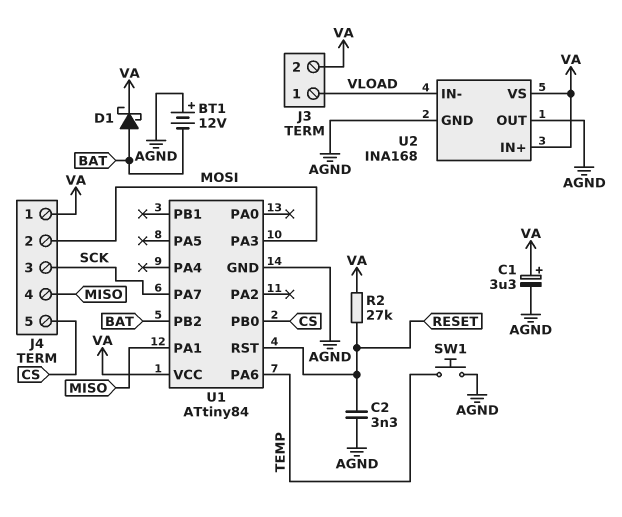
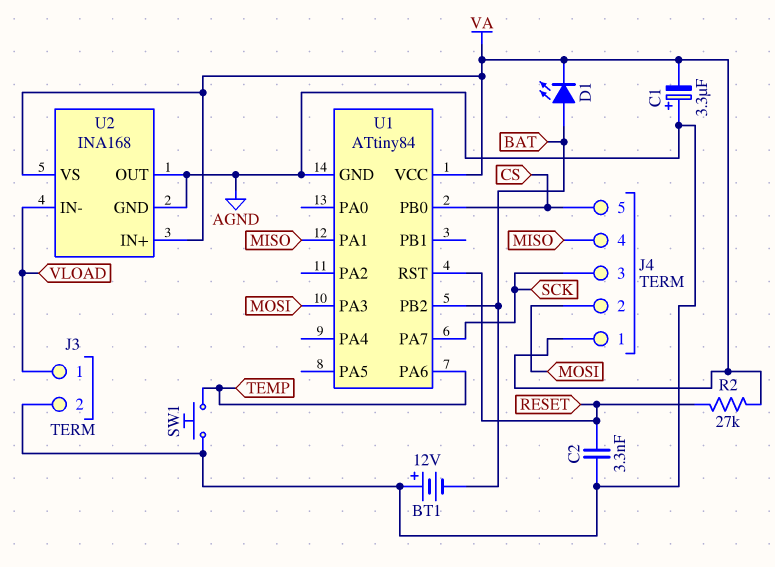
C1: 3.3uF (plus VA, minus AGND) -> 3.3uF (plus AGND, minus VA)
D1: schottky (A BAT, K VA) -> LED (A BAT, K VA)
J3 pin 2: VA -> AGND

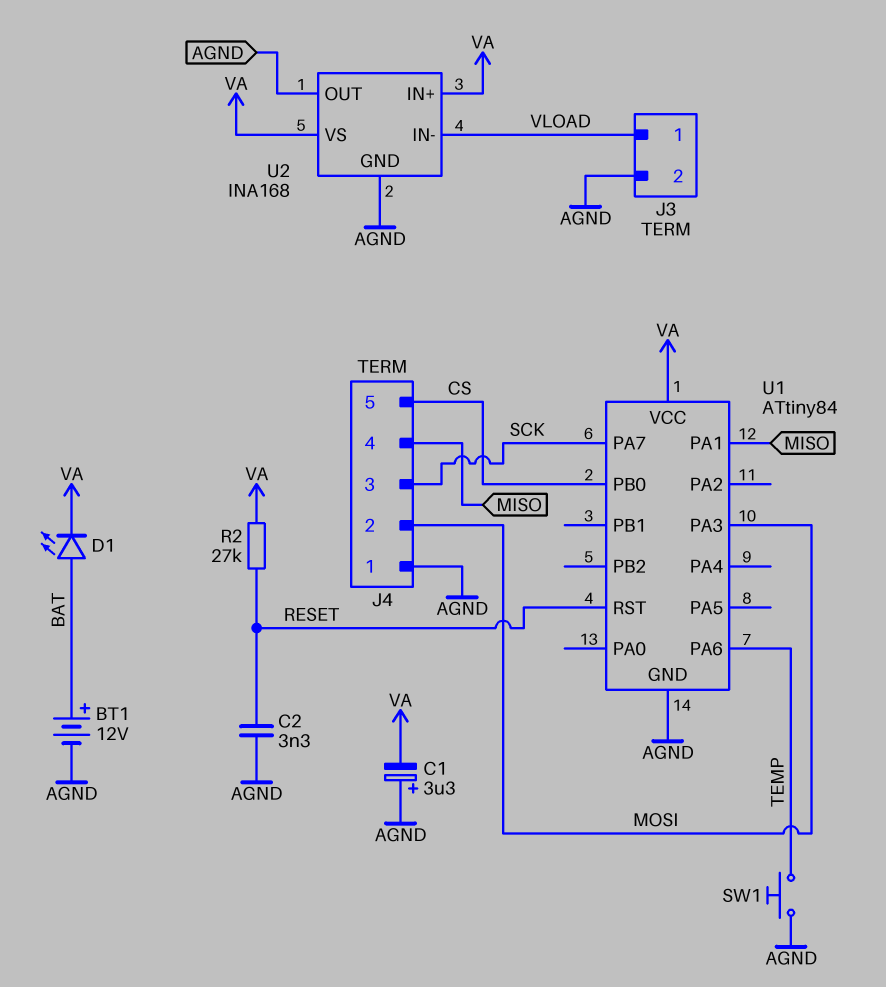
BT1: 12V (plus AGND, minus BAT) -> 12V (plus BAT, minus AGND)
J4 pin 1: VA -> AGND
U1 pin PB2: BAT -> none

